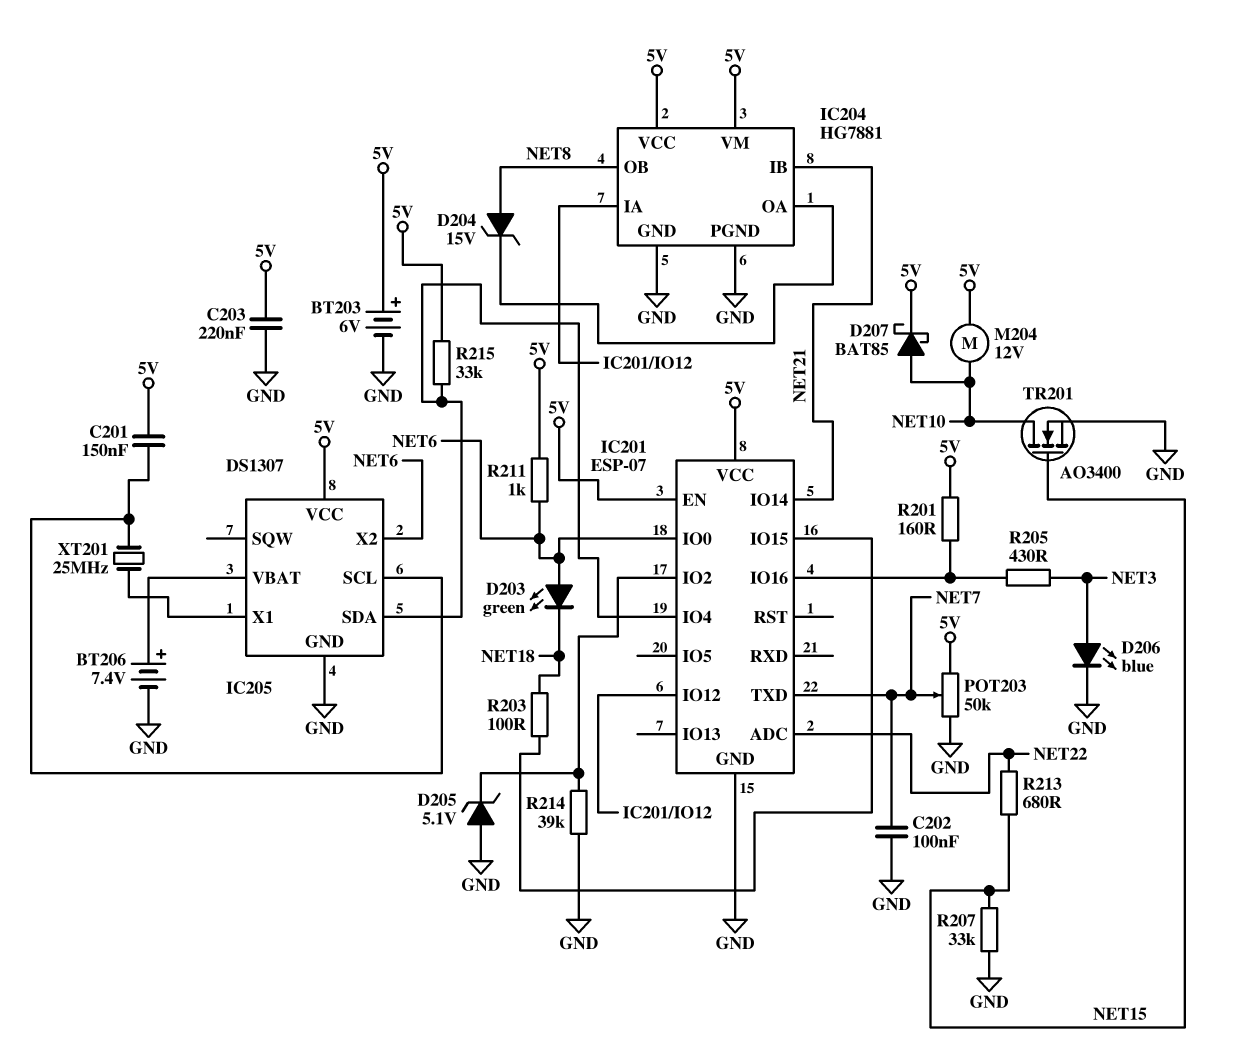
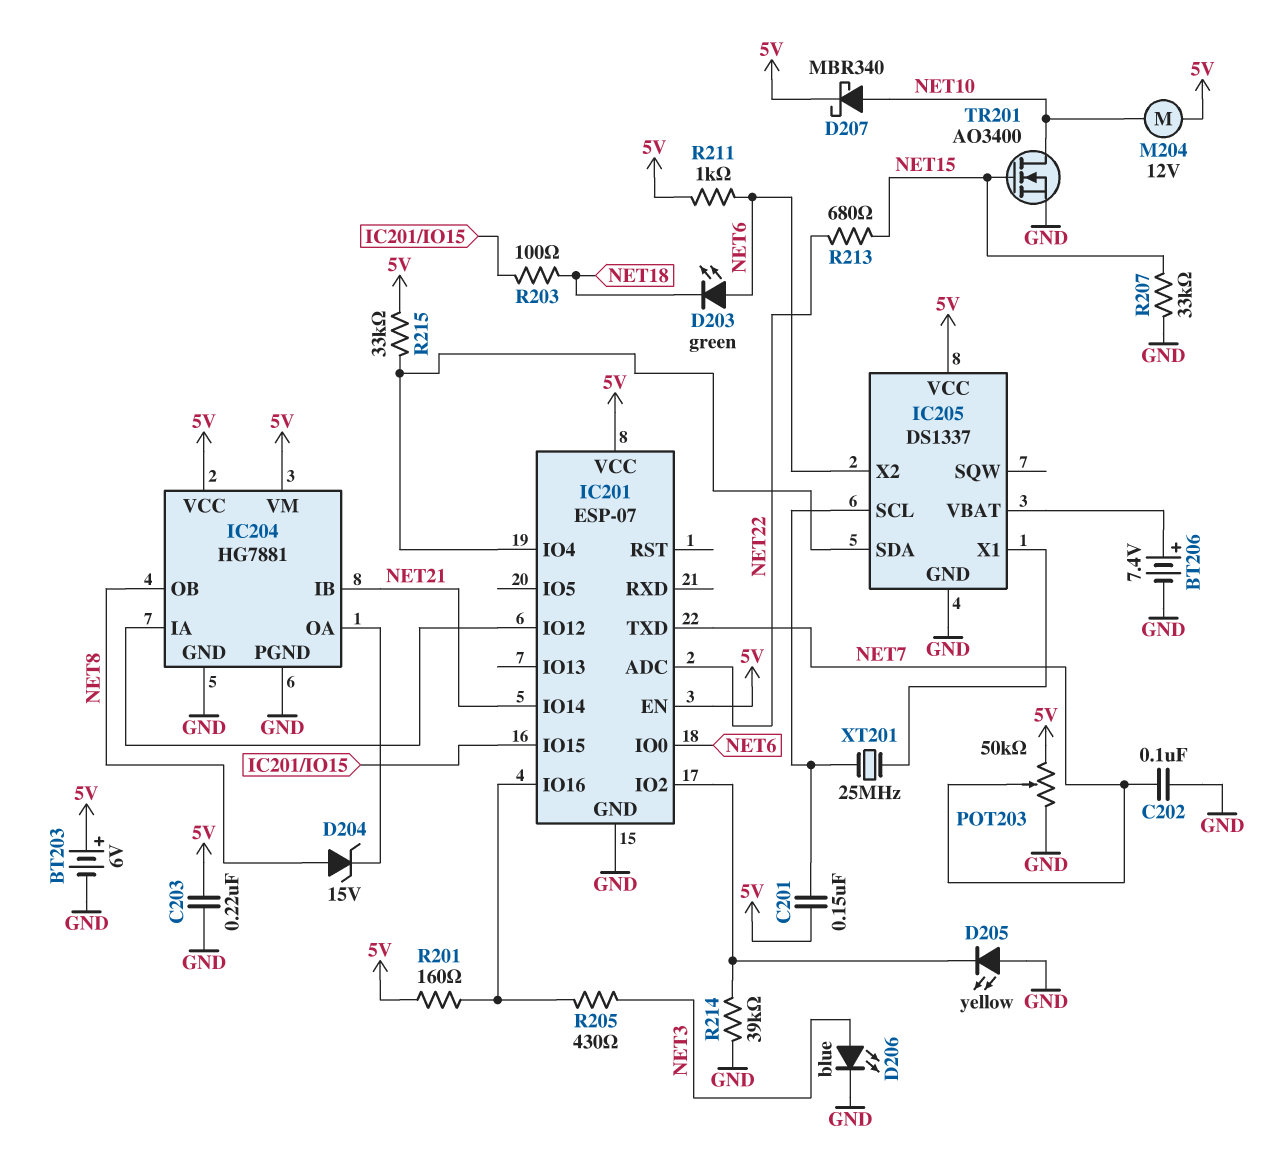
D205: zener 5.1V (A GND, K IC201/IO2) -> LED yellow (A GND, K IC201/IO2)
D207: schottky BAT85 (A NET10, K 5V) -> schottky MBR340 (A NET10, K 5V)
IC205: DS1307 -> DS1337

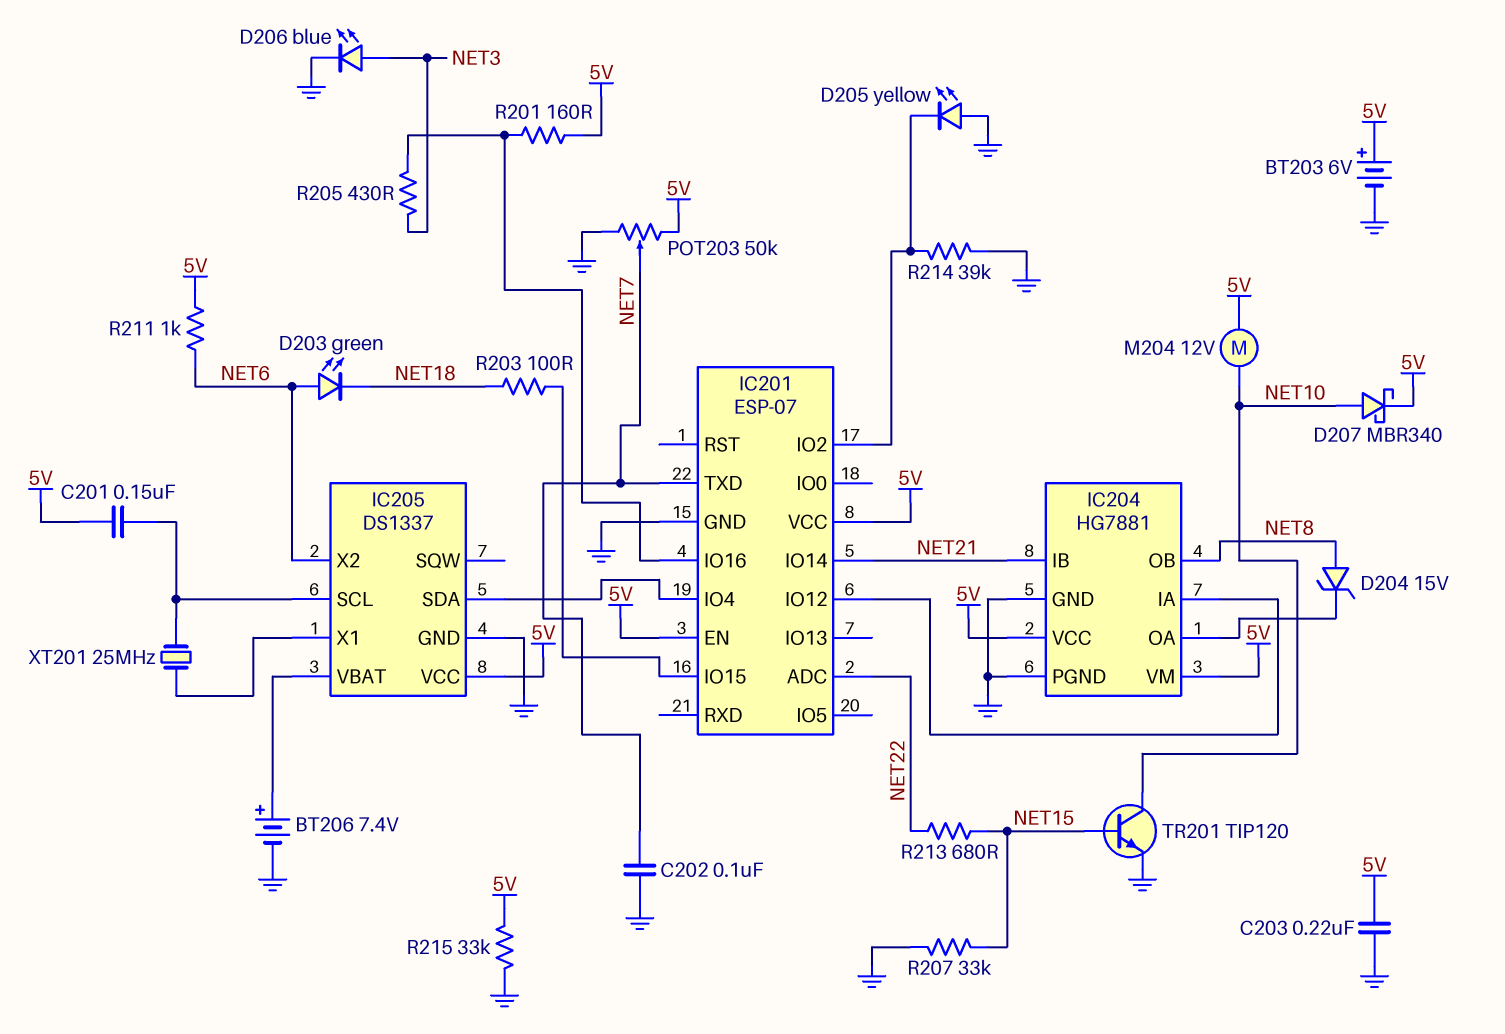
IC201 pin IO0: NET6 -> none
R215: 33k (5V, IC201/IO4) -> 33k (5V, GND)
TR201: NMOS AO3400 (G NET15, D NET10, S GND) -> NPN TIP120 (B NET15, C NET10, E GND)

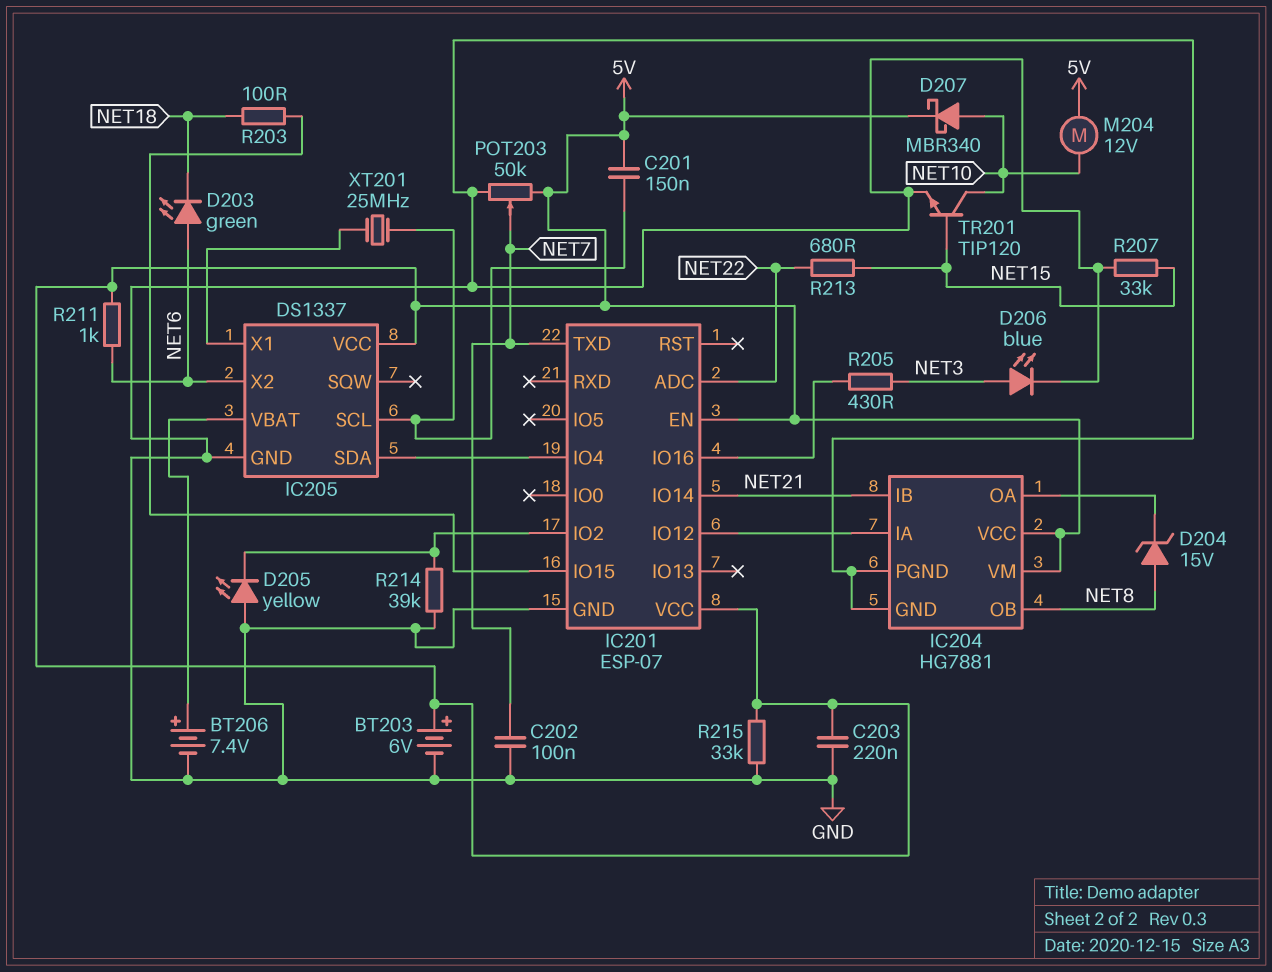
R201: 160 (5V, IC201/IO16) -> none

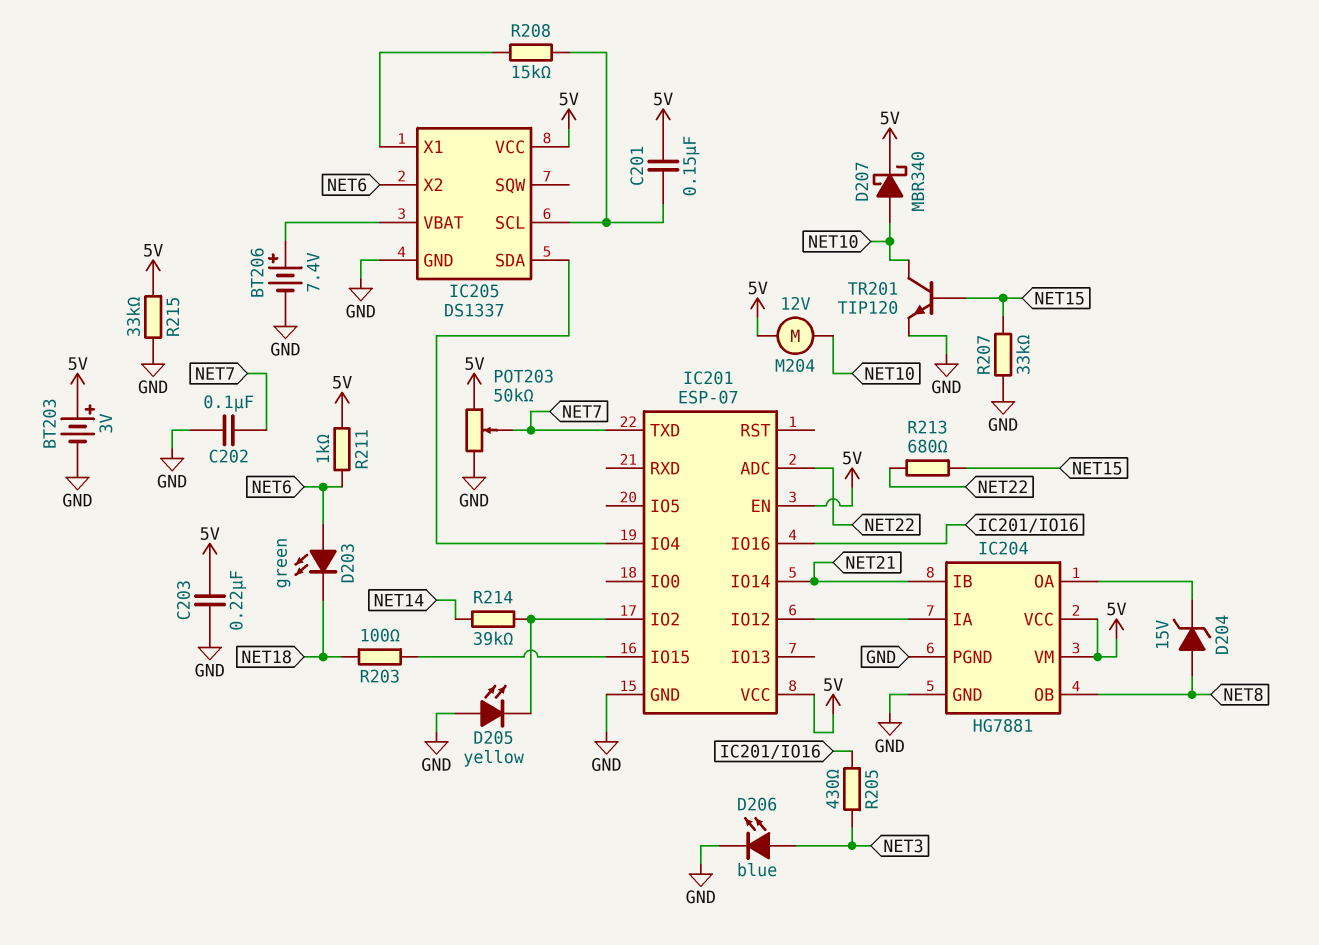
BT203: 6V (plus 5V, minus GND) -> 3V (plus 5V, minus GND)
R208: none -> 15k (IC205/SCL, IC205/X1)
R214: 39k (GND, IC201/IO2) -> 39k (IC201/IO2, NET14)
XT201: 25MHz (IC205/SCL, IC205/X1) -> none

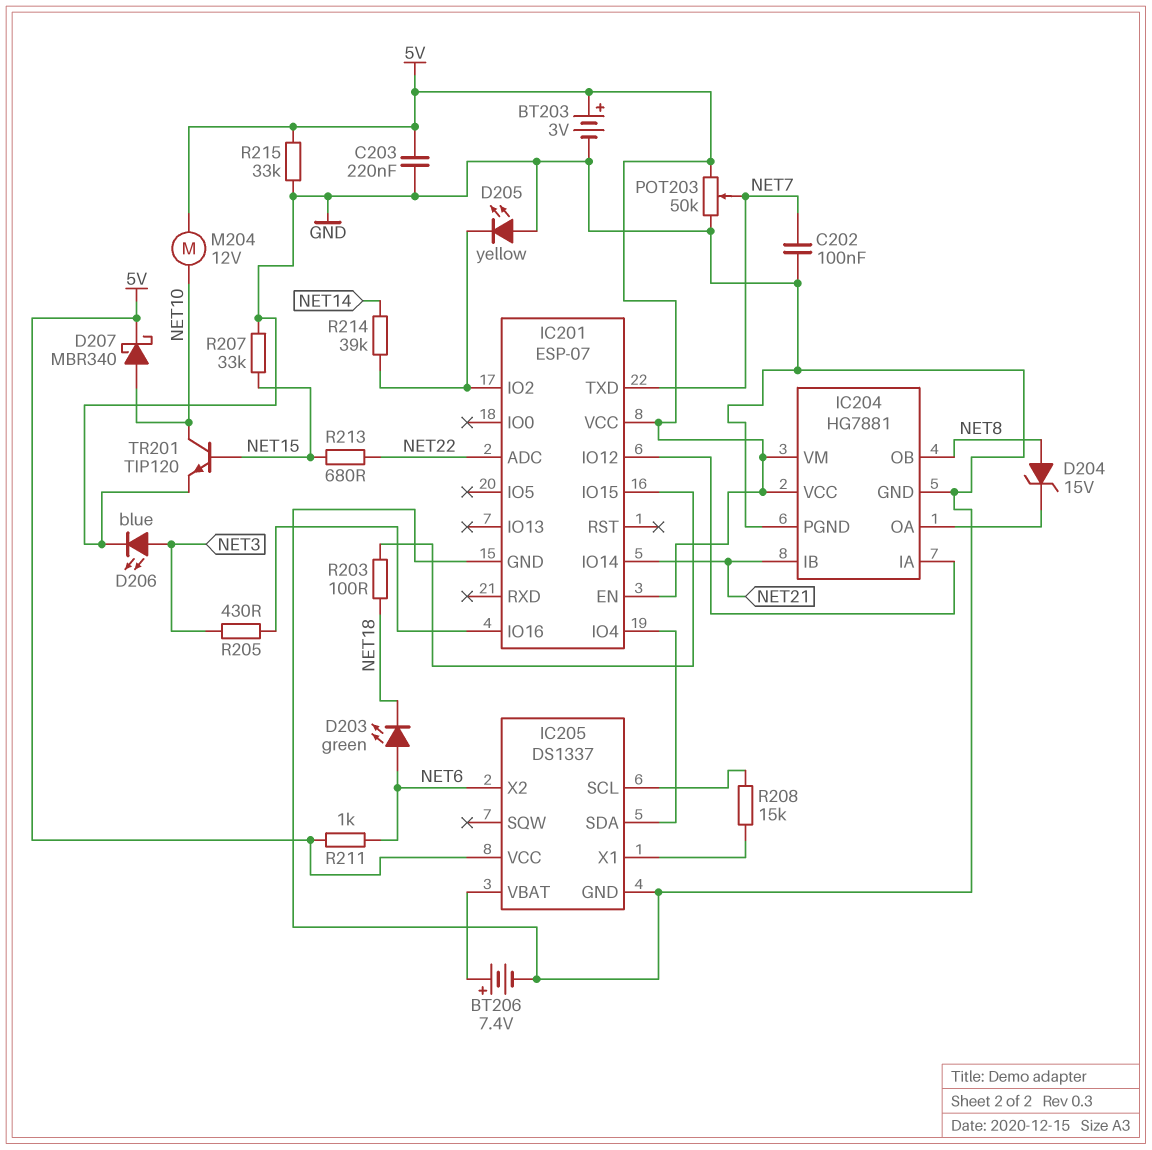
C201: 150nF (5V, IC205/SCL) -> none

